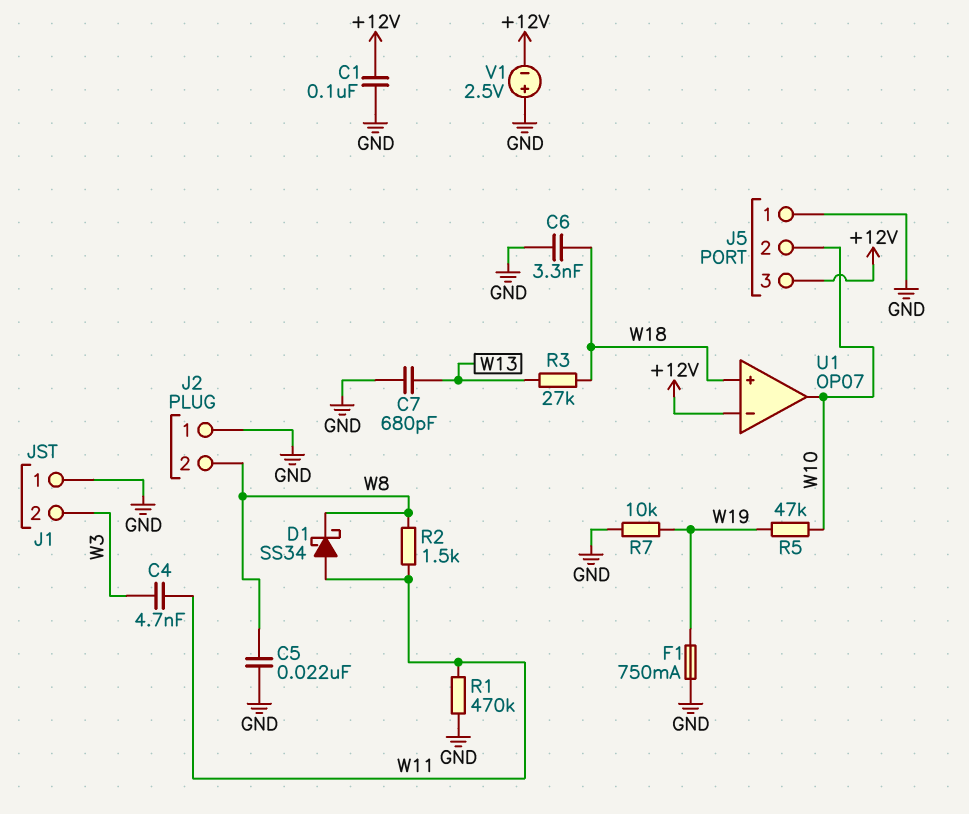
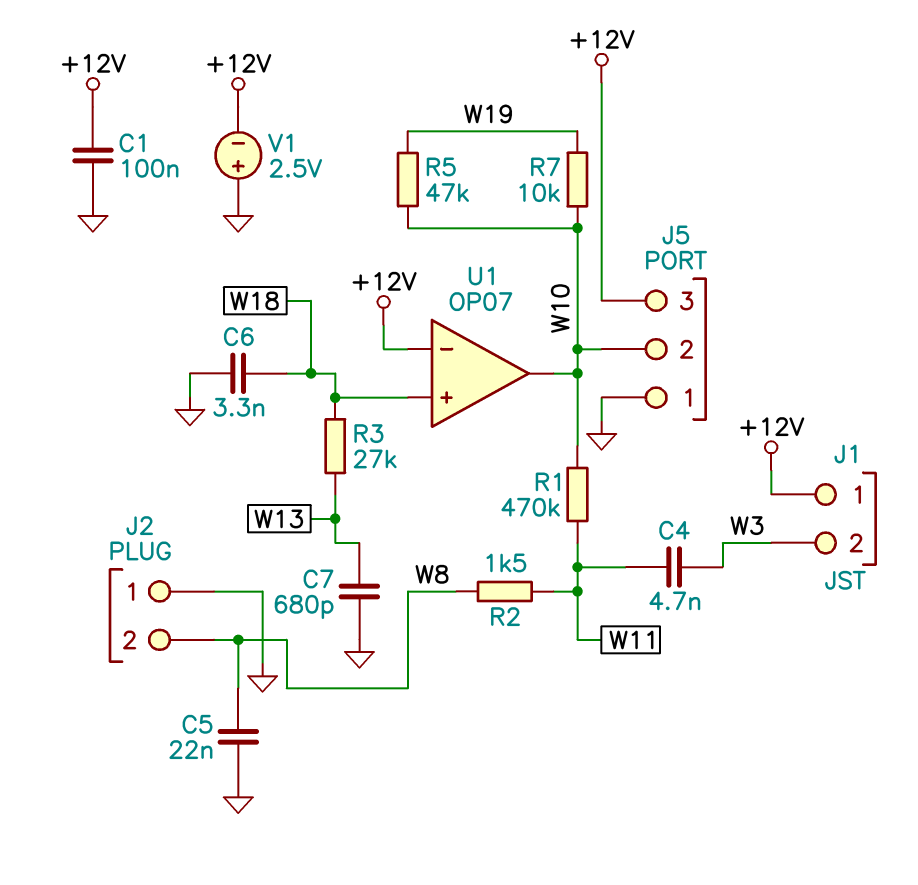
D1: schottky SS34 (A W11, K W8) -> none
F1: 750mA (GND, W19) -> none
J1 pin 1: GND -> +12V
R1: 470k (GND, W11) -> 470k (W10, W11)
R7: 10k (GND, W19) -> 10k (W10, W19)

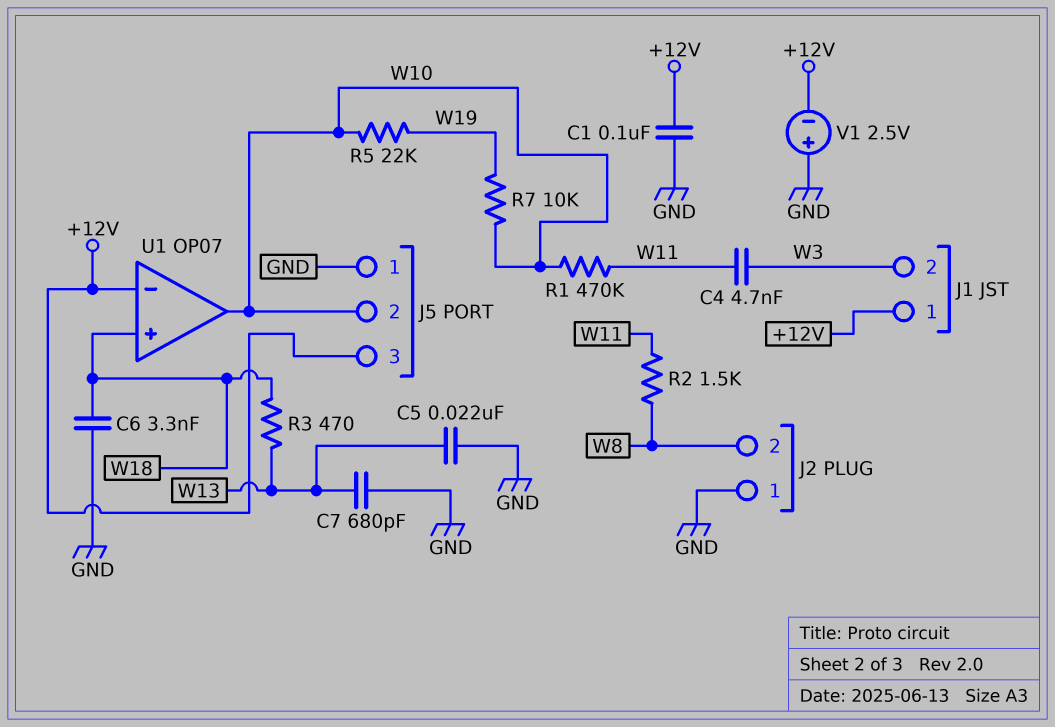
C5: 22nF (GND, W8) -> 22nF (GND, W13)
R3: 27k (W13, W18) -> 470 (W13, W18)
R5: 47k (W10, W19) -> 22k (W10, W19)

